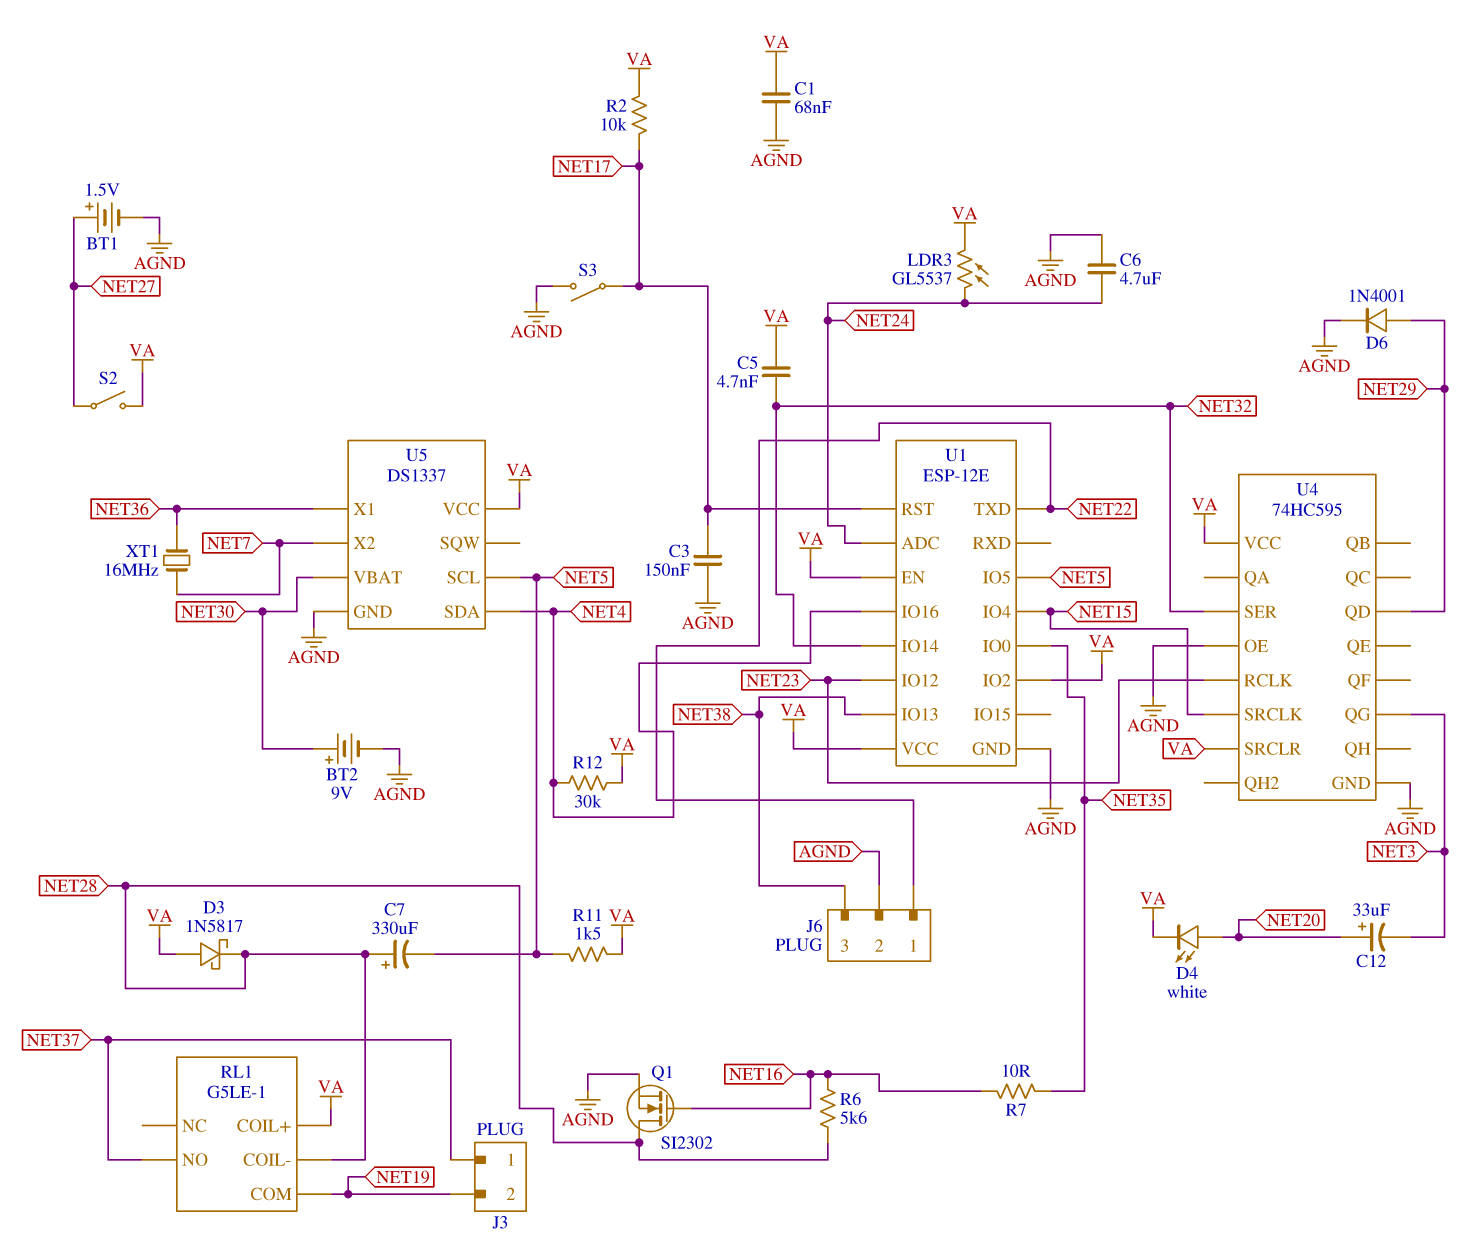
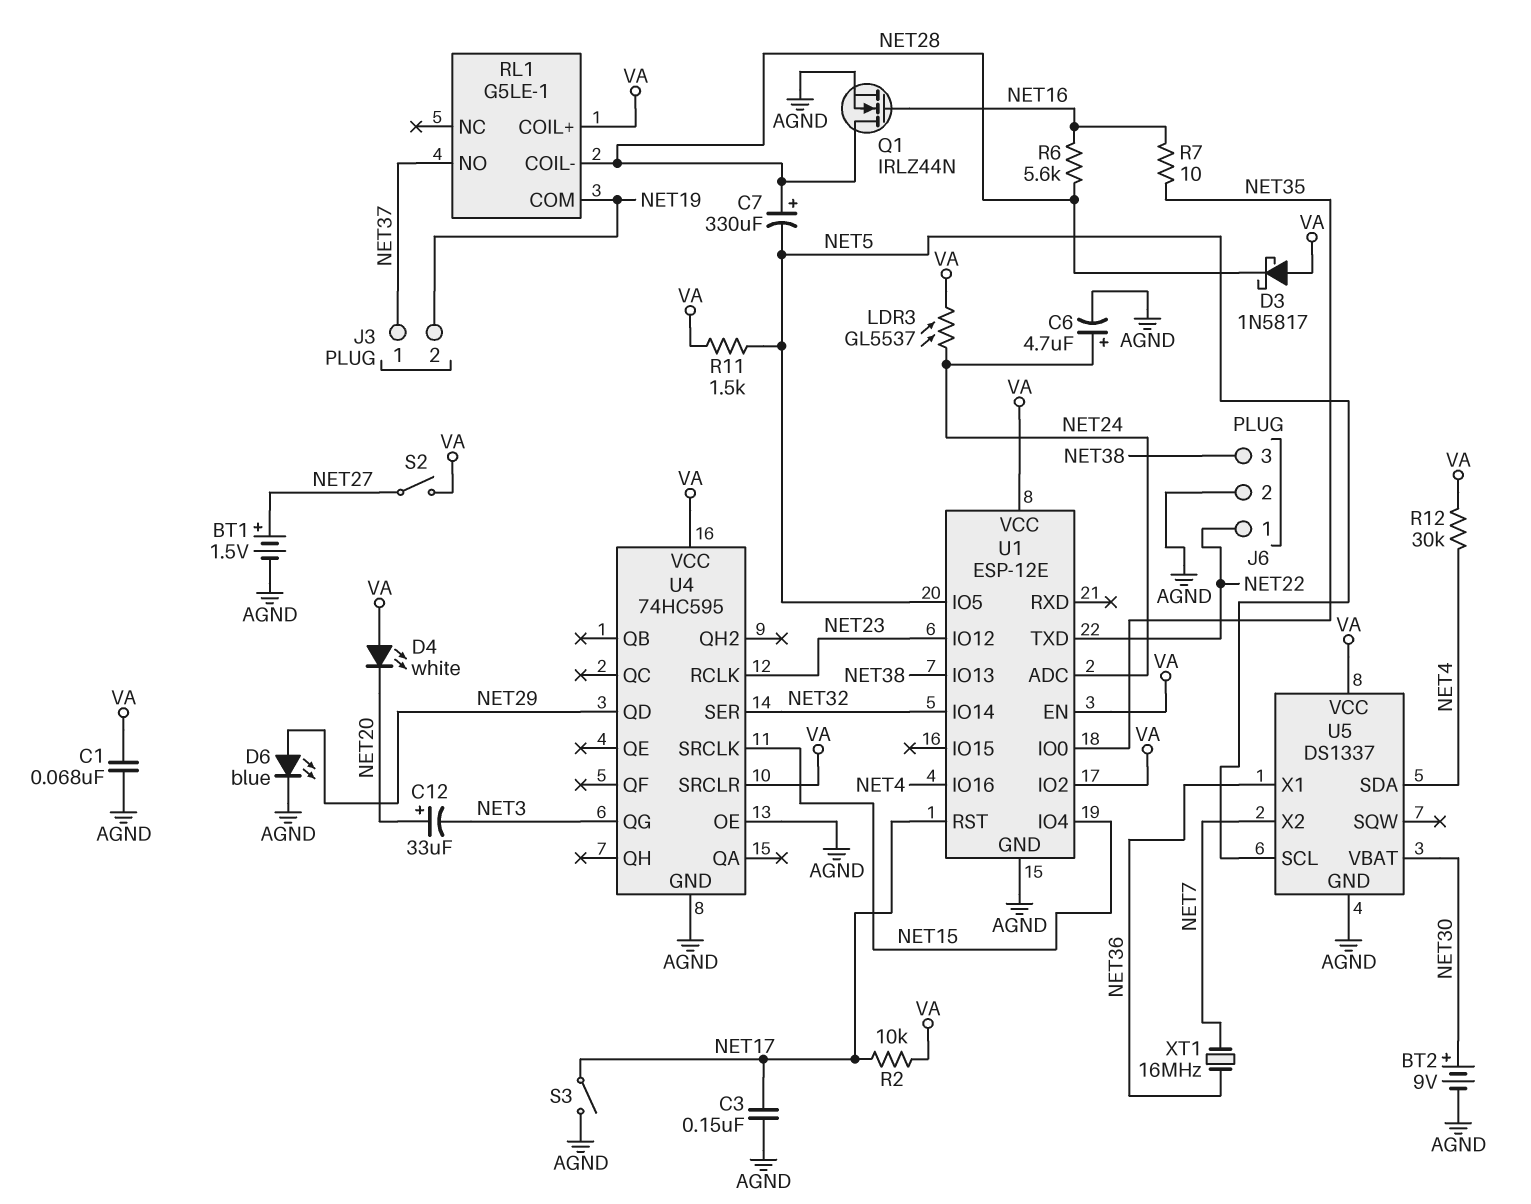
C5: 4.7nF (NET32, VA) -> none
C6: 4.7uF (AGND, NET24) -> 4.7uF (plus NET24, minus AGND)
D4: LED white (A NET20, K VA) -> LED white (A VA, K NET20)
D6: diode 1N4001 (A NET29, K AGND) -> LED blue (A NET29, K AGND)
Q1: NMOS SI2302 (G NET16, D NET28, S AGND) -> NMOS IRLZ44N (G NET16, D NET28, S AGND)

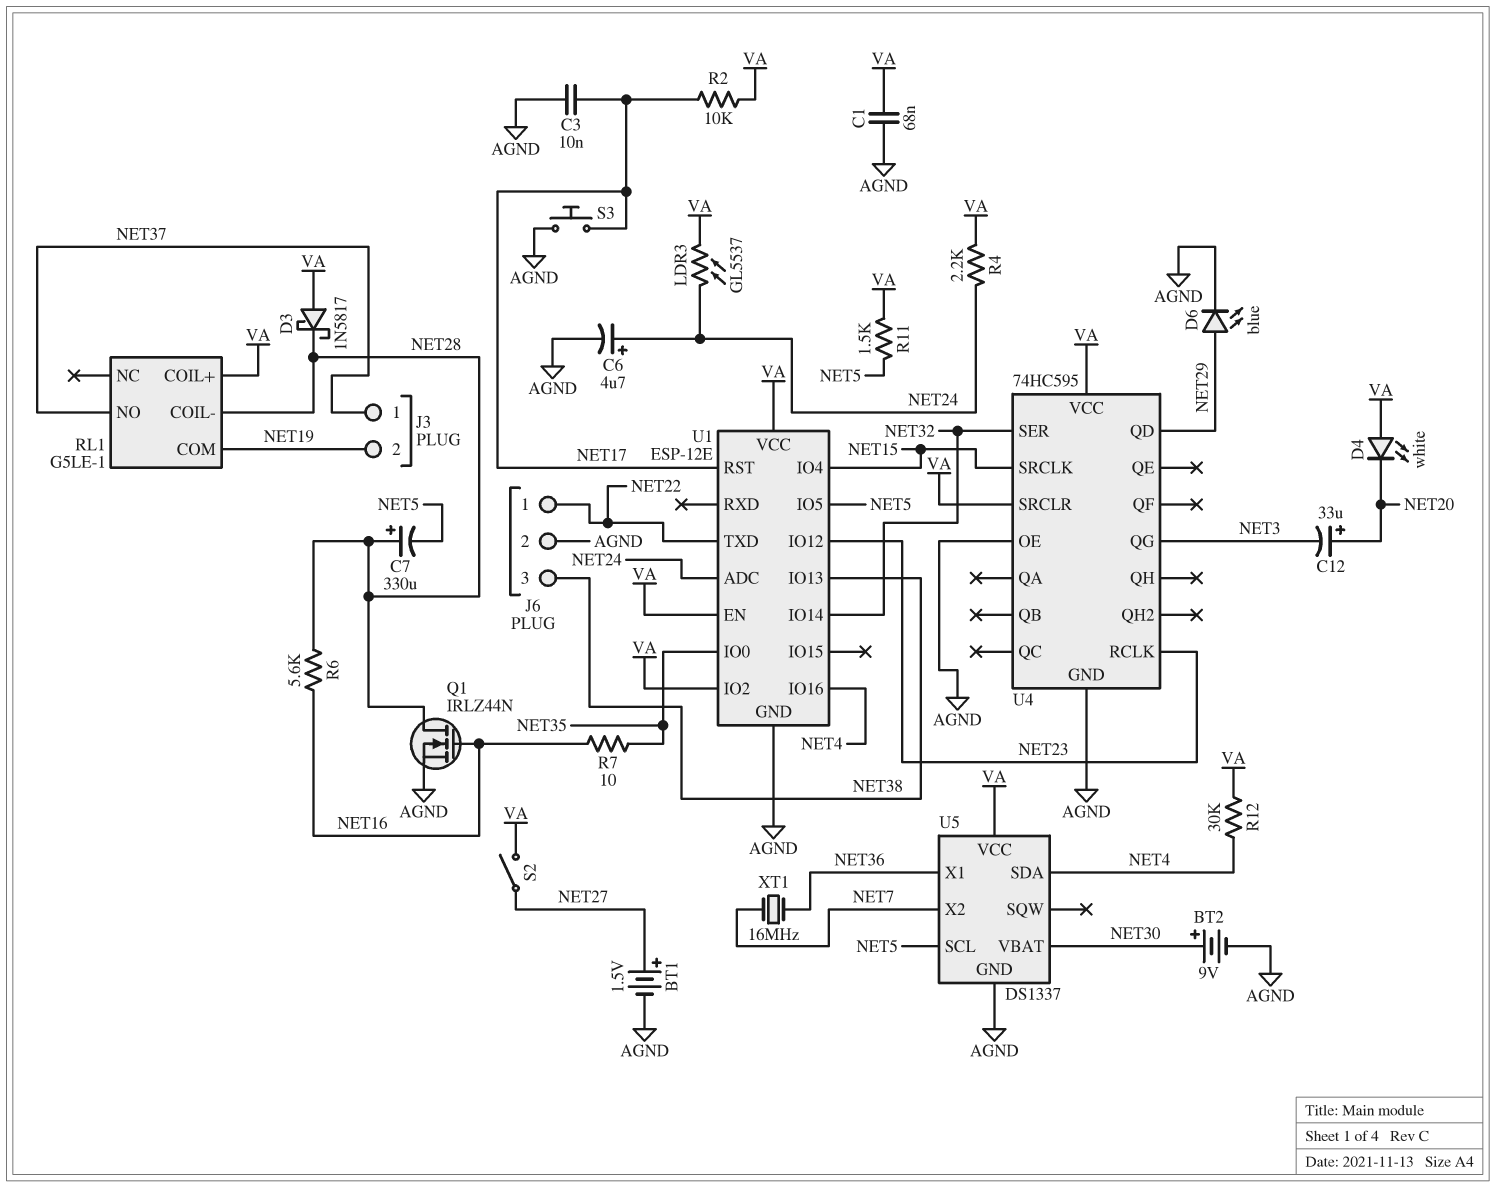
C3: 150nF (AGND, NET17) -> 10nF (AGND, NET17)
R4: none -> 2.2k (NET24, VA)
S3: switch (AGND, NET17) -> button (AGND, NET17)

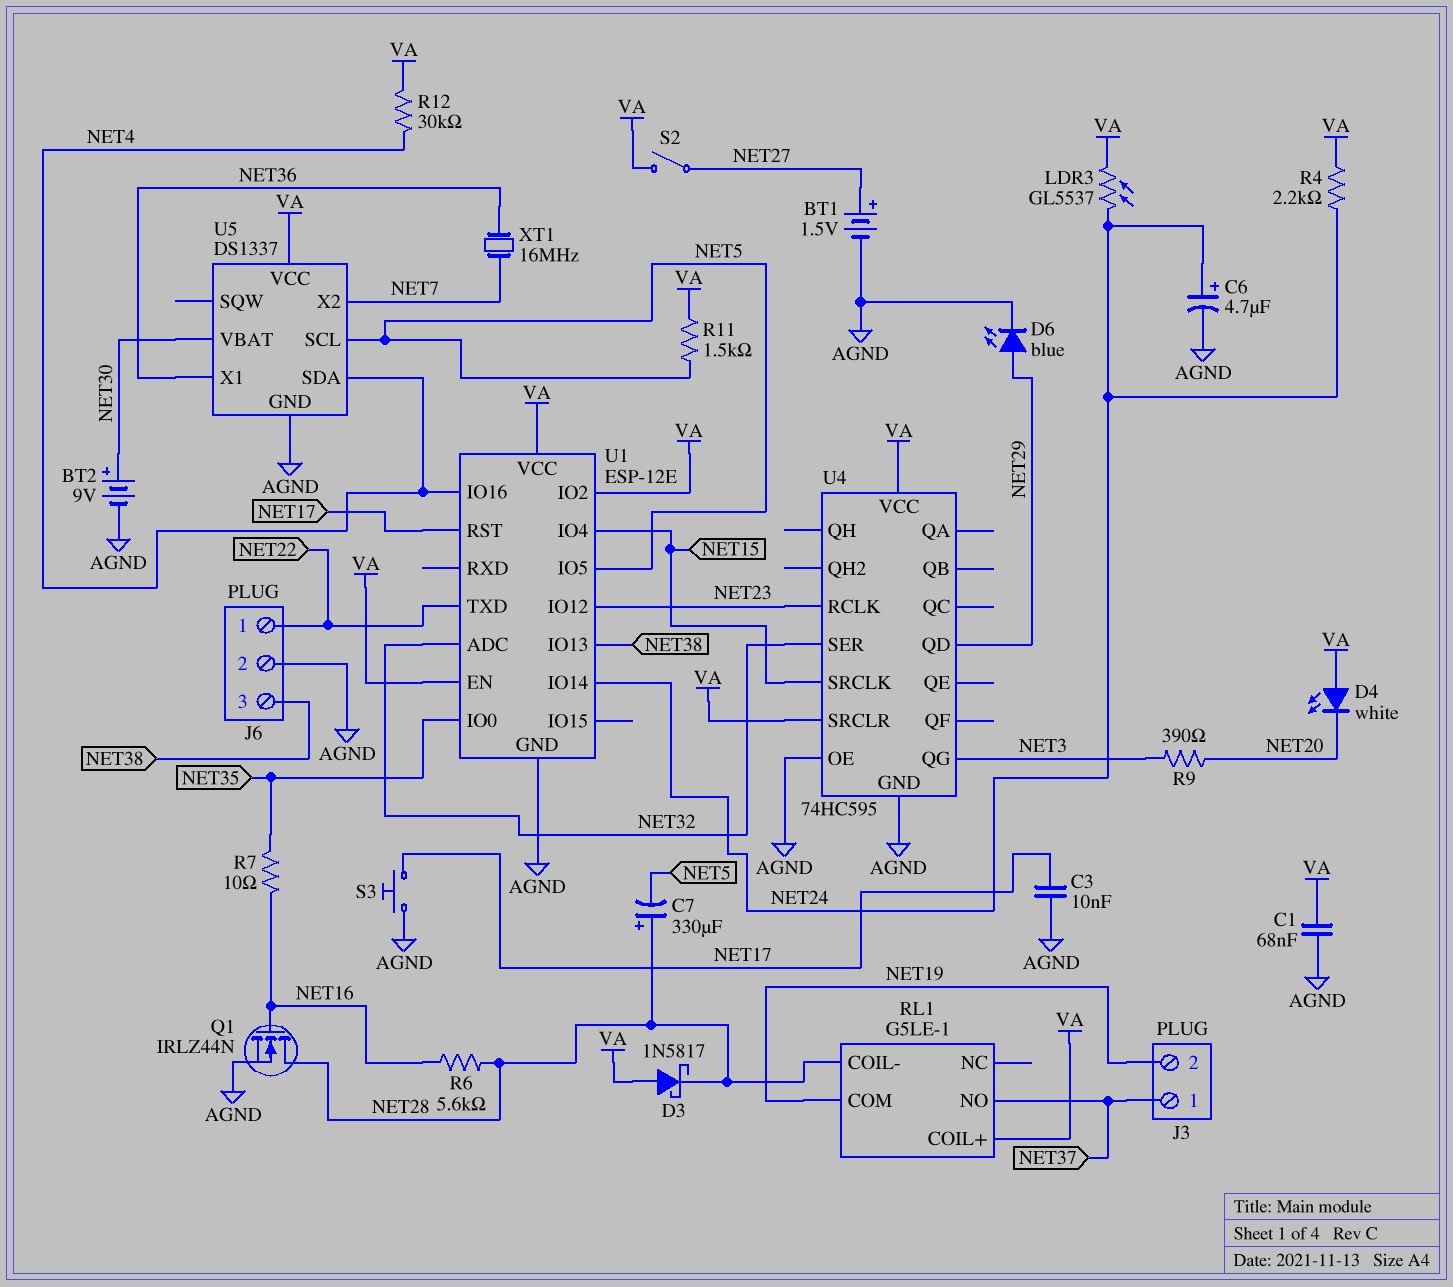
C12: 33uF (plus NET20, minus NET3) -> none
R2: 10k (NET17, VA) -> none
R9: none -> 390 (NET3, NET20)
U1 pin ADC: NET24 -> NET32
U1 pin IO14: NET32 -> NET24

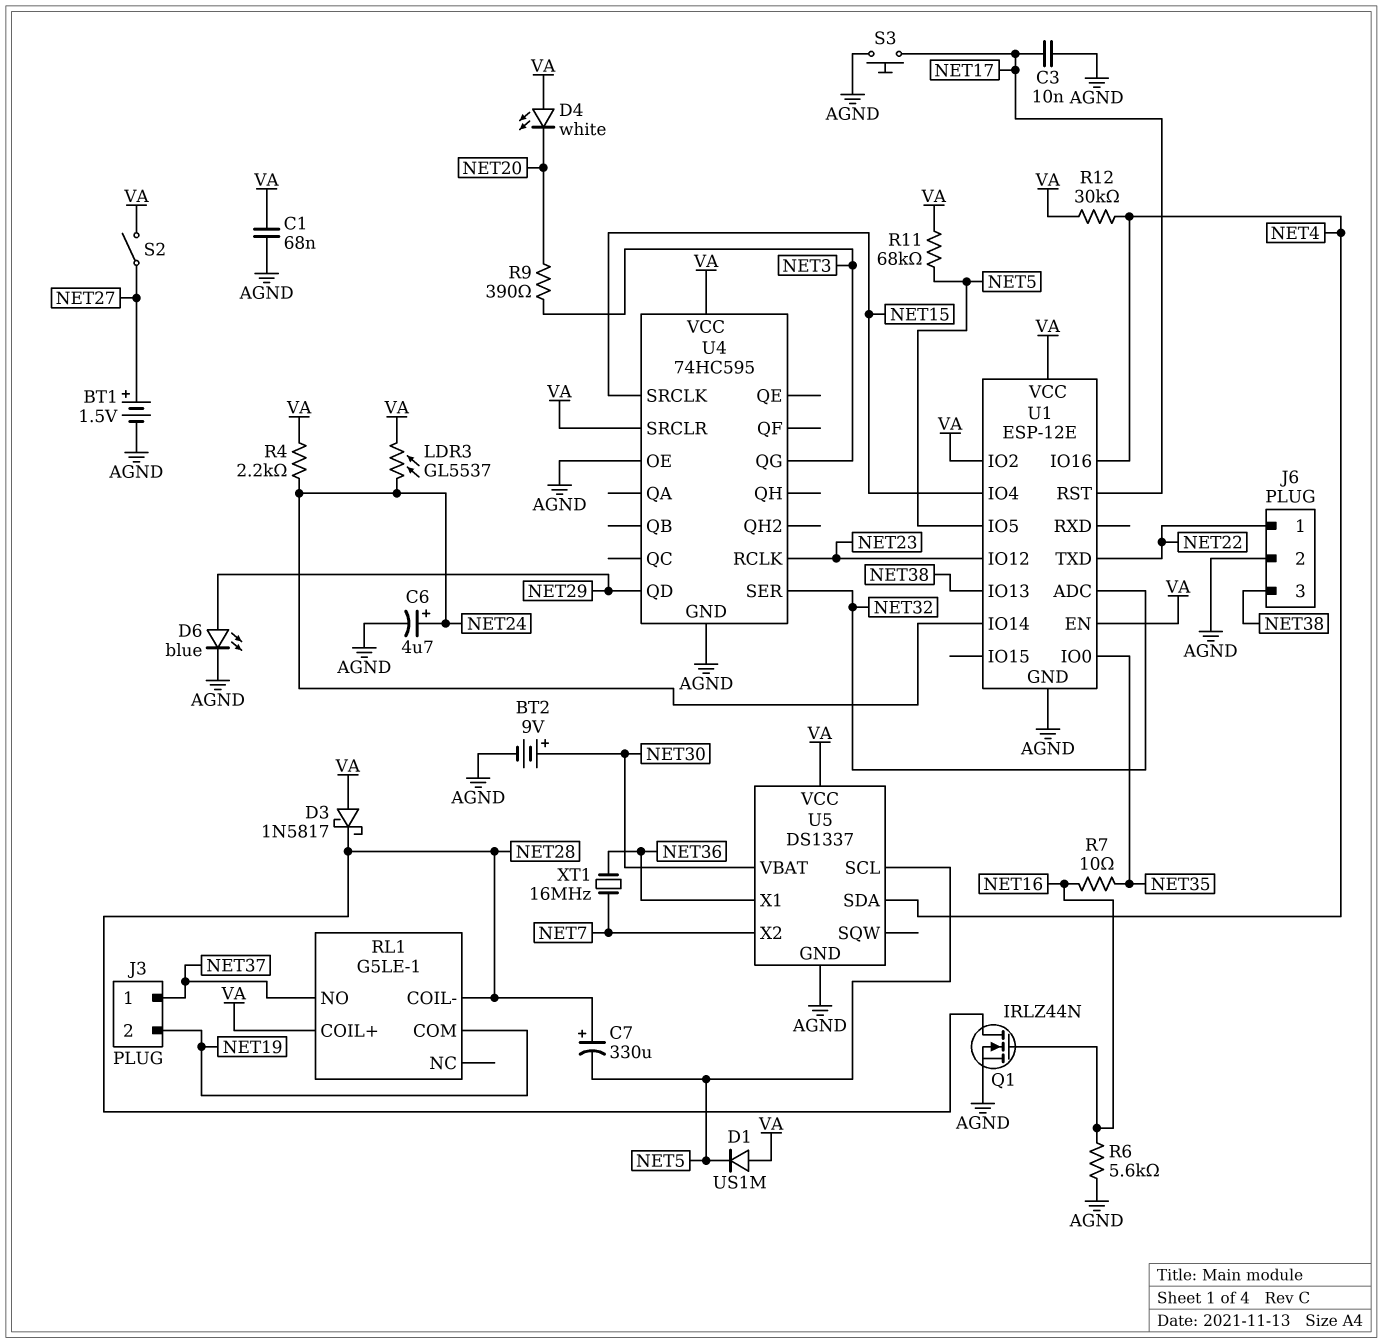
D1: none -> diode US1M (A VA, K NET5)
R6: 5.6k (NET16, NET28) -> 5.6k (AGND, NET16)
R11: 1.5k (NET5, VA) -> 68k (NET5, VA)

